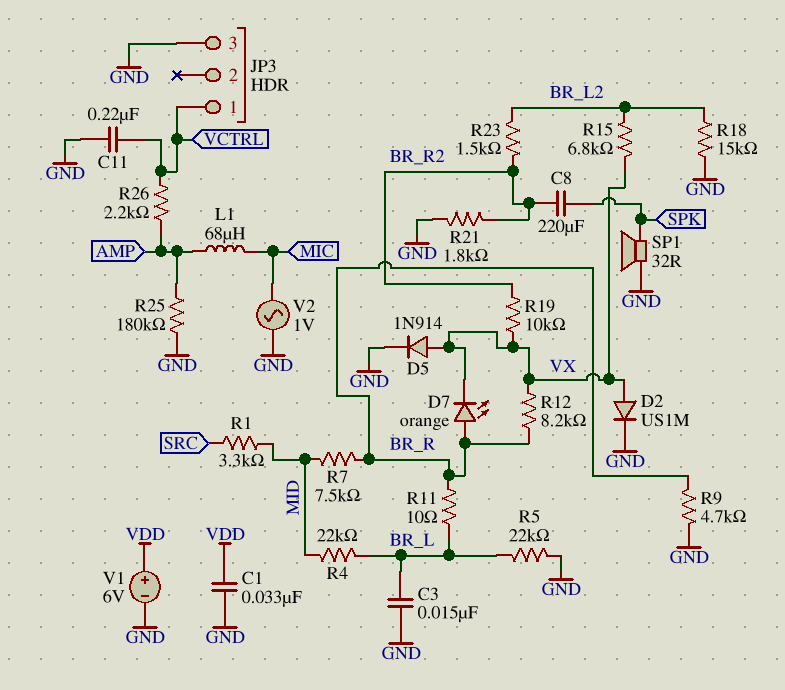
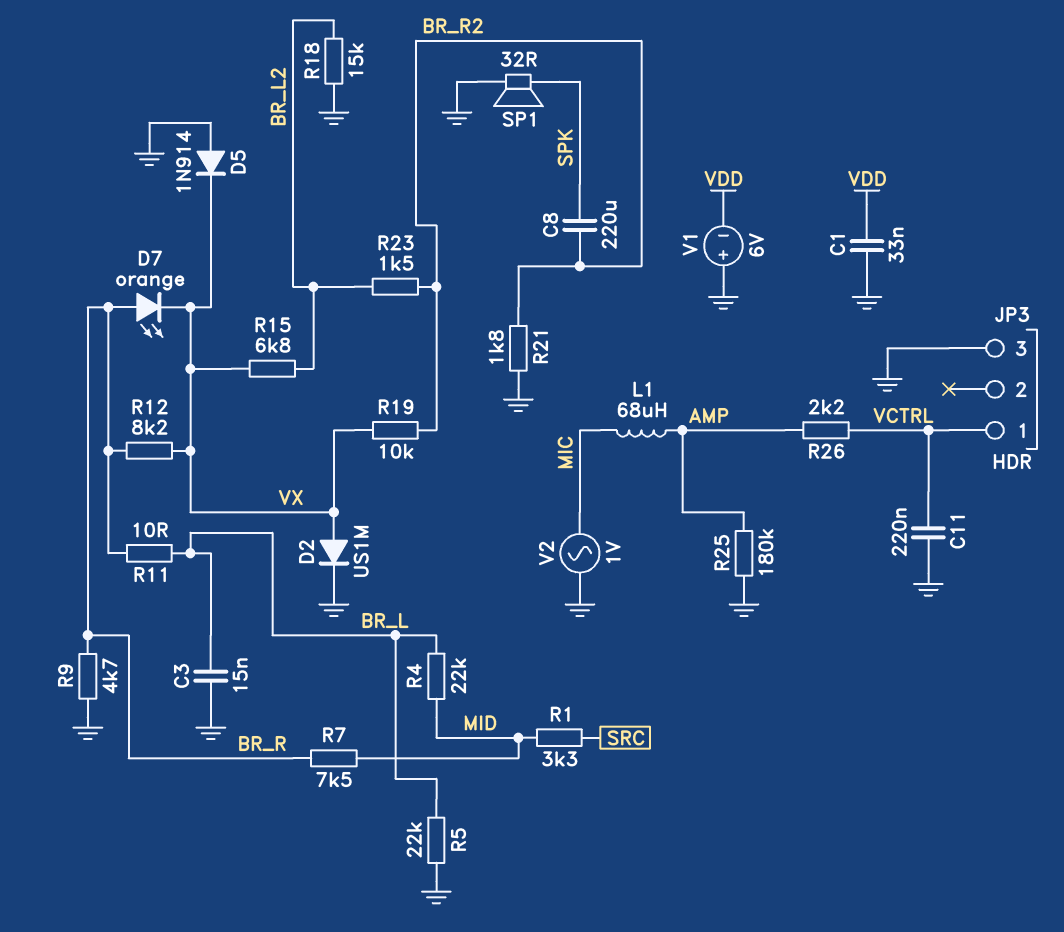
D5: diode 1N914 (A VX, K GND) -> diode 1N914 (A GND, K VX)
V1: 6V (plus VDD, minus GND) -> 6V (plus GND, minus VDD)

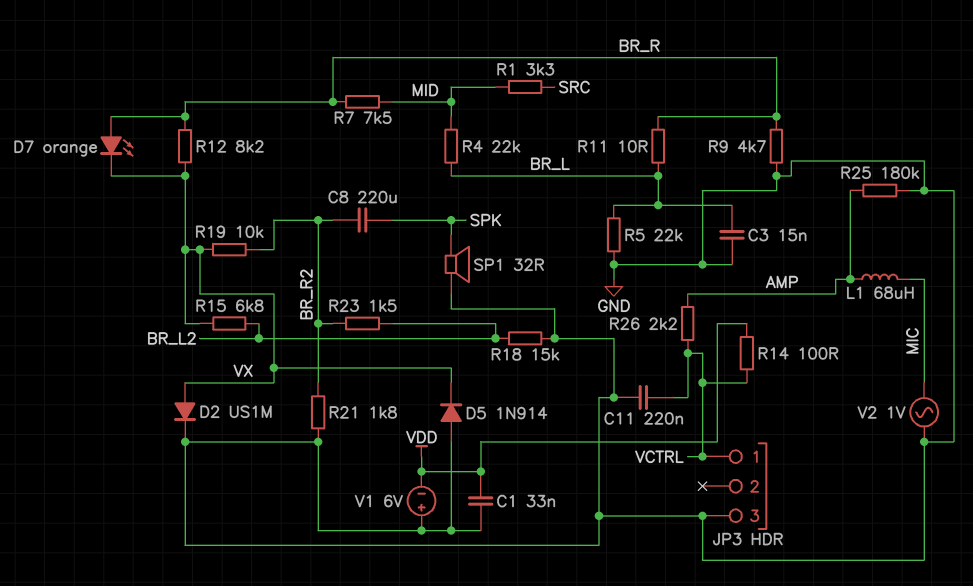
R14: none -> 100 (VCTRL, VDD)

